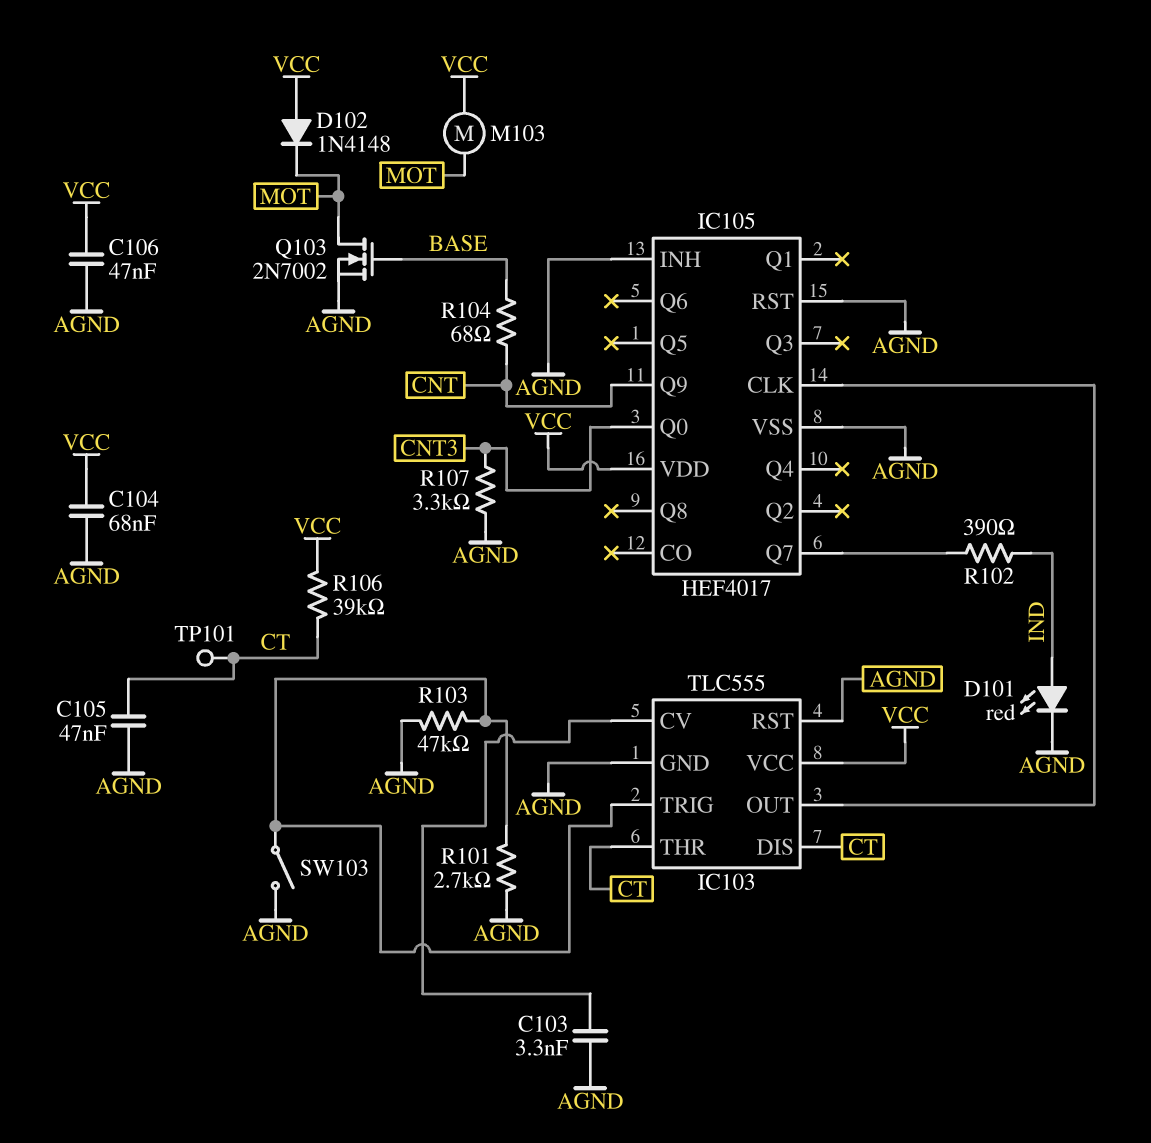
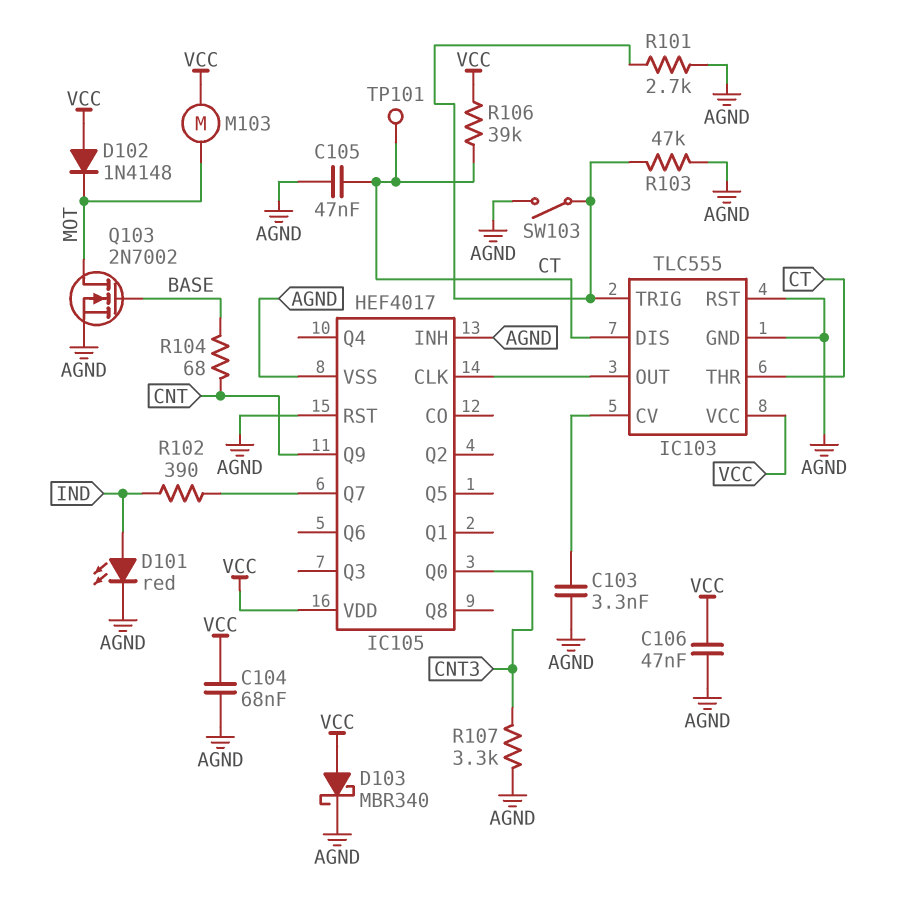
D103: none -> schottky MBR340 (A VCC, K AGND)

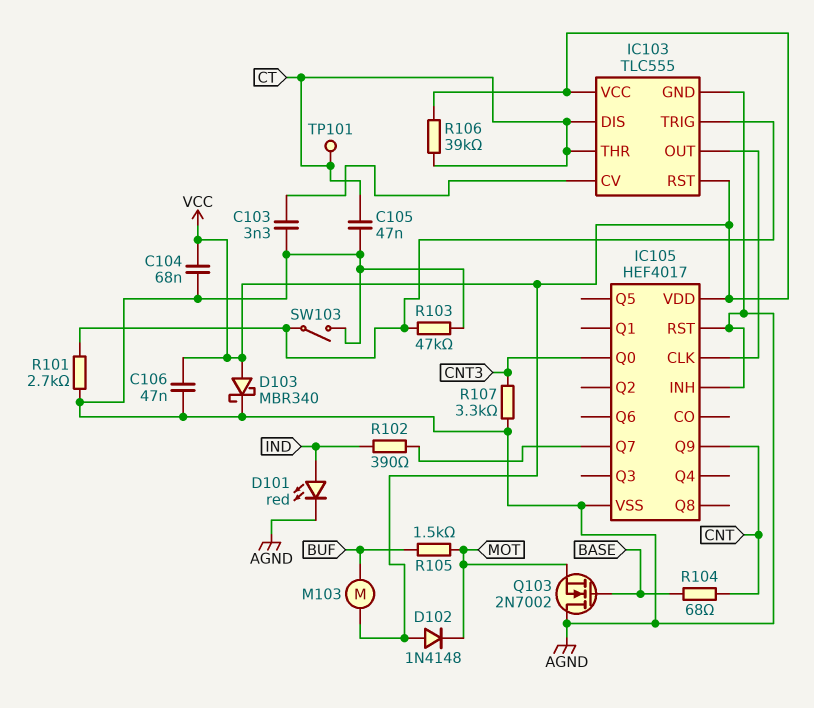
IC103 pin RST: AGND -> VCC
M103: motor (MOT, VCC) -> motor (BUF, VCC)
Q103: NMOS 2N7002 (G BASE, D MOT, S AGND) -> NMOS 2N7002 (G BASE, D AGND, S MOT)
R105: none -> 1.5k (BUF, MOT)

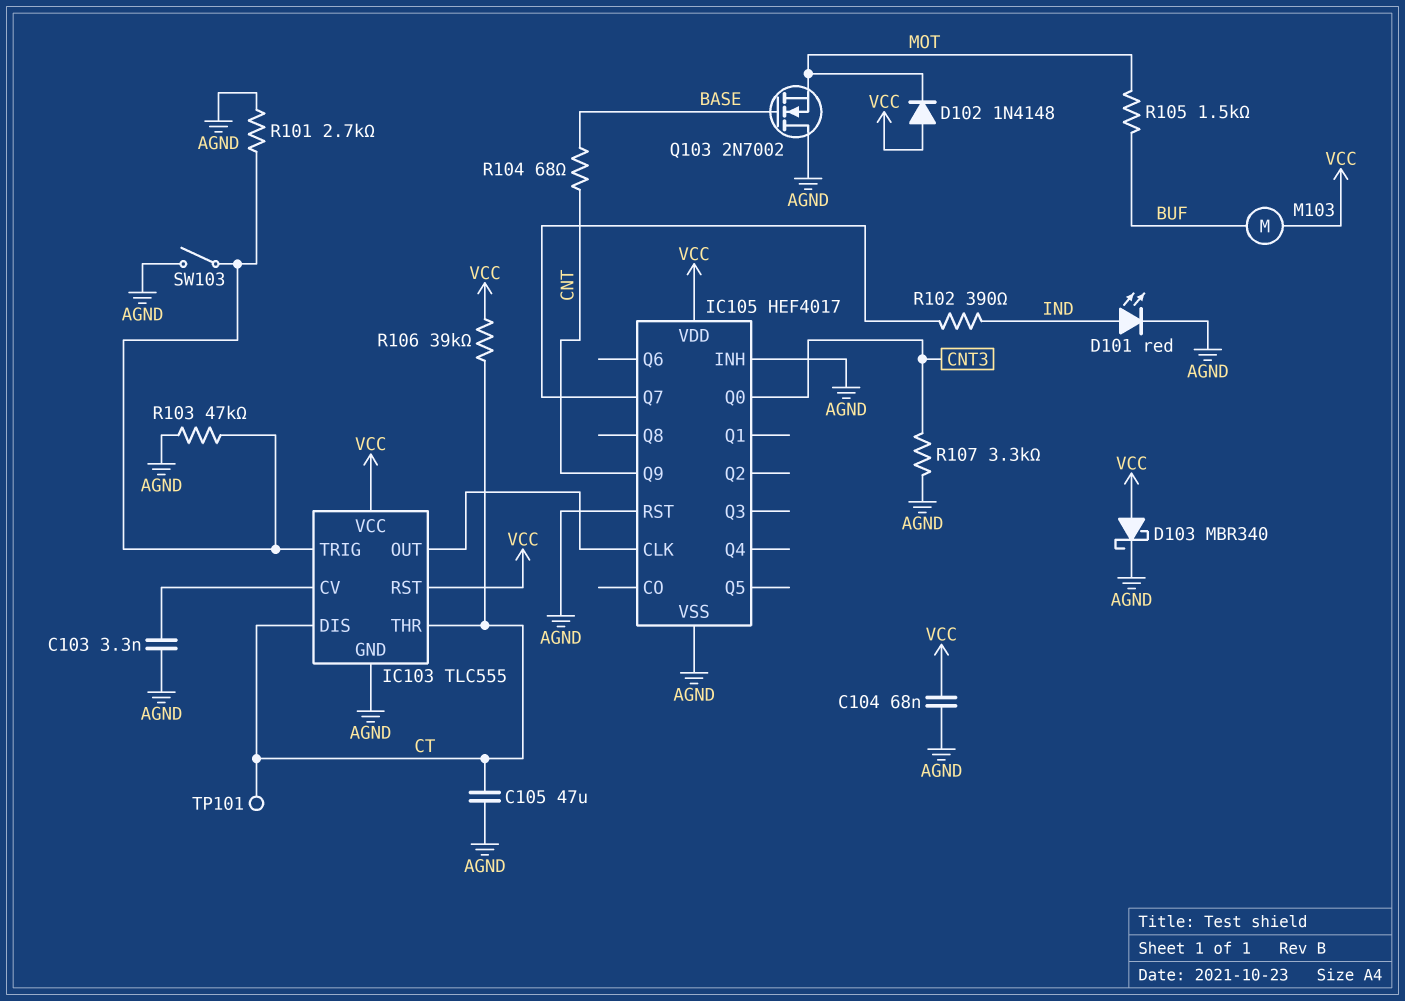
C105: 47nF (AGND, CT) -> 47uF (AGND, CT)
C106: 47nF (AGND, VCC) -> none

